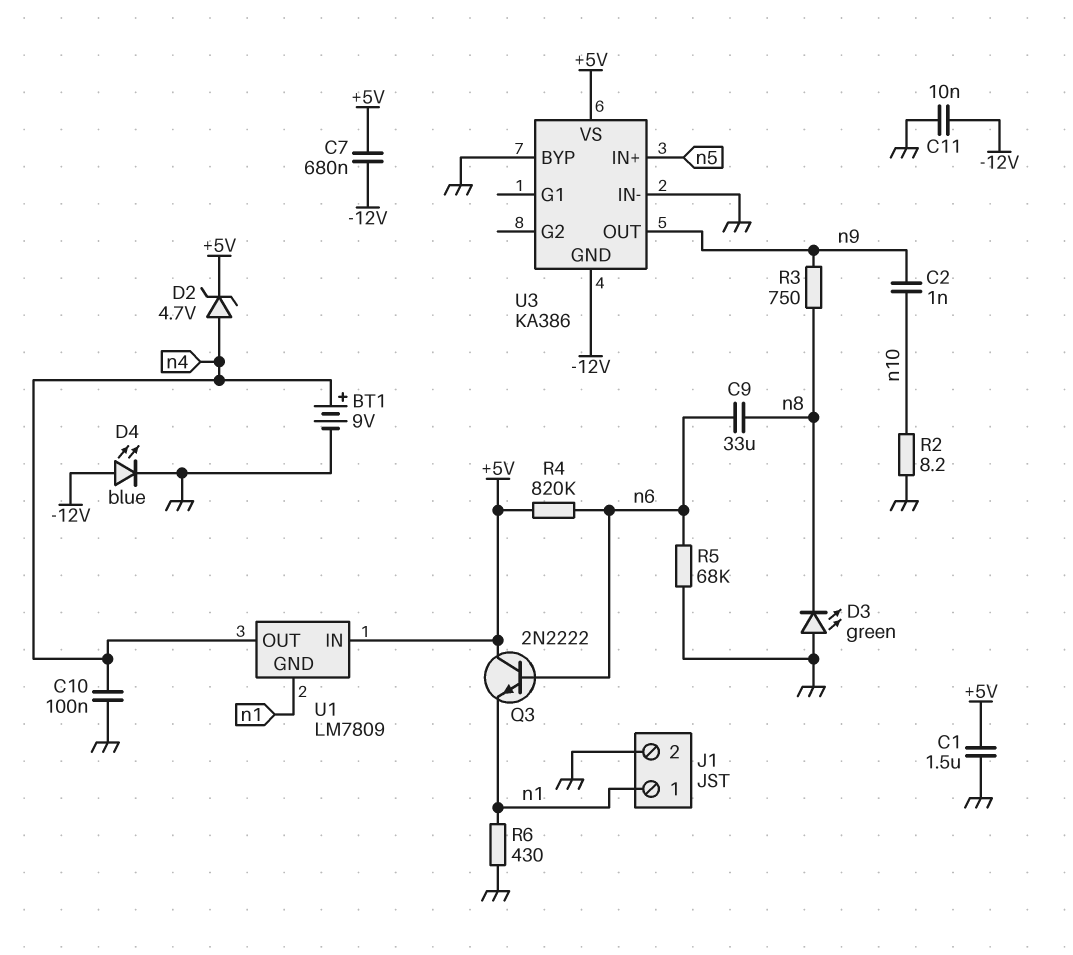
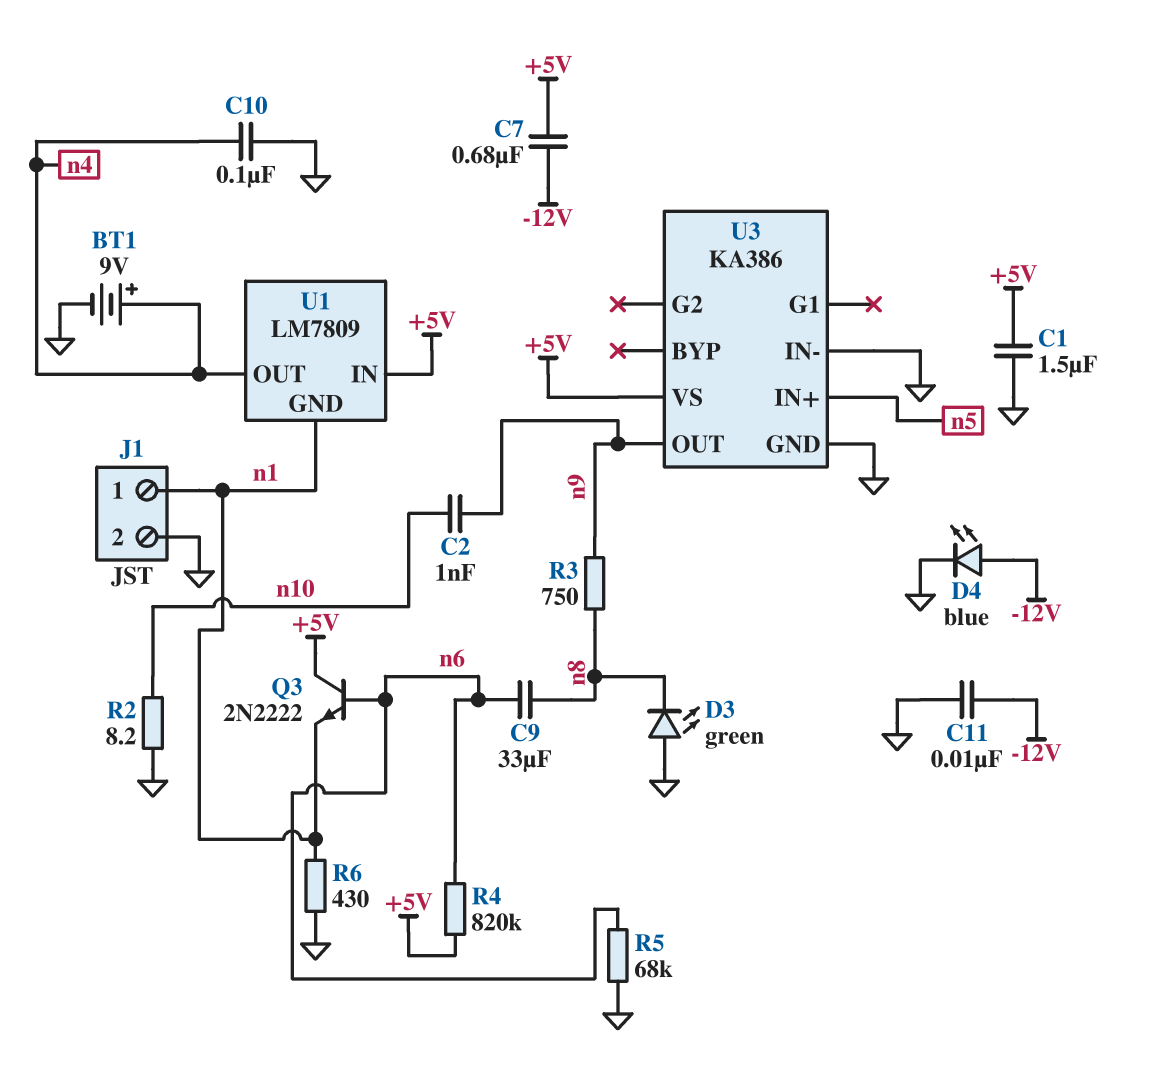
D2: zener 4.7V (A n4, K +5V) -> none
U3 pin BYP: GND -> none
U3 pin GND: -12V -> GND

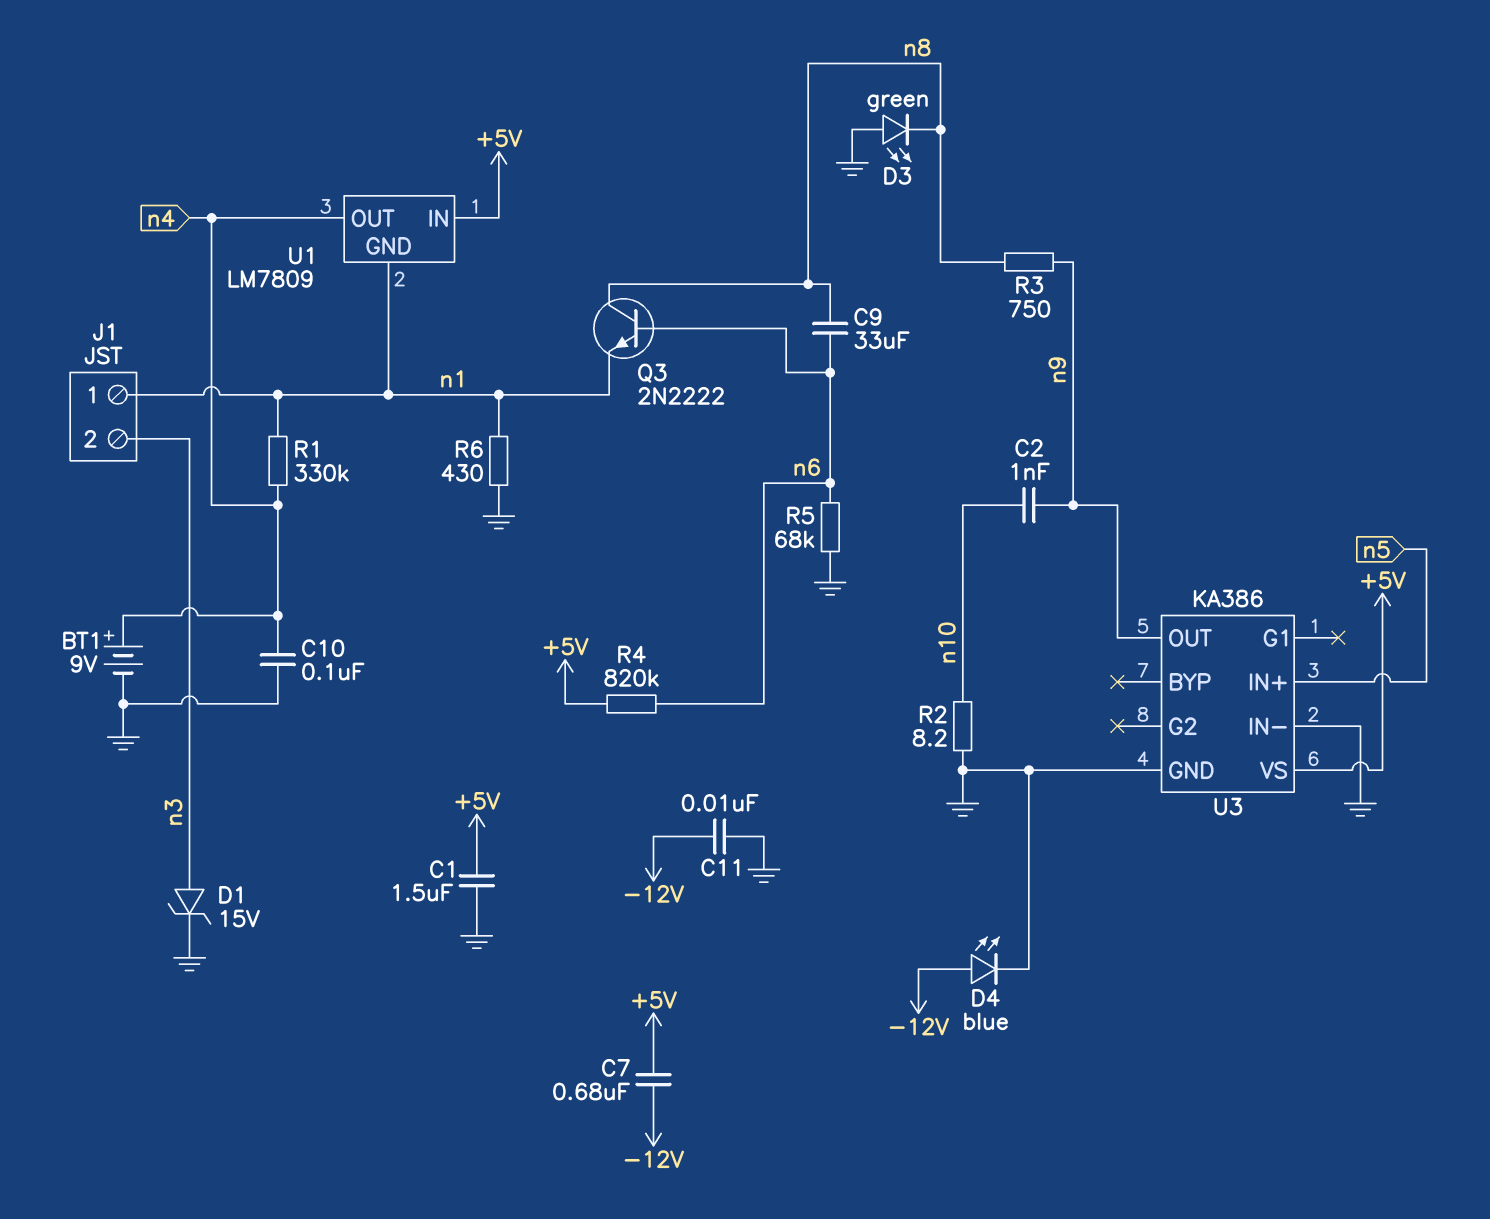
D1: none -> zener 15V (A n3, K GND)
J1 pin 2: GND -> n3
Q3: NPN 2N2222 (B n6, C +5V, E n1) -> NPN 2N2222 (B n6, C n8, E n1)
R1: none -> 330k (n1, n4)

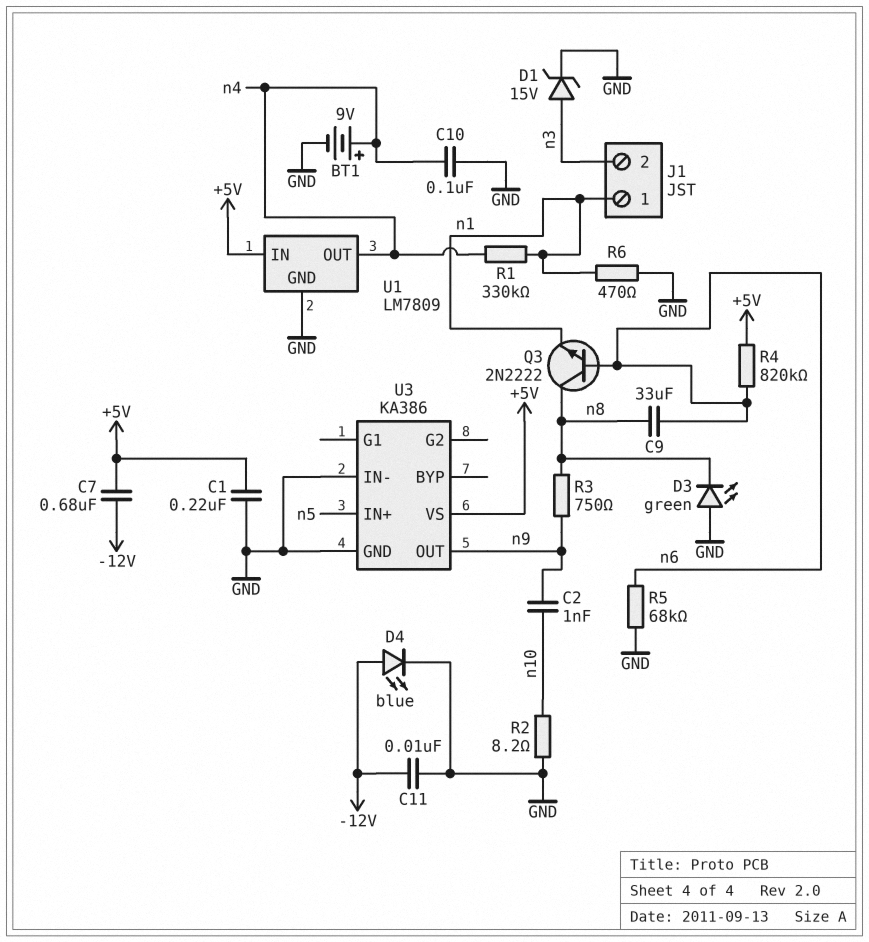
C1: 1.5uF (+5V, GND) -> 220nF (+5V, GND)
R6: 430 (GND, n1) -> 470 (GND, n1)
U1 pin GND: n1 -> GND

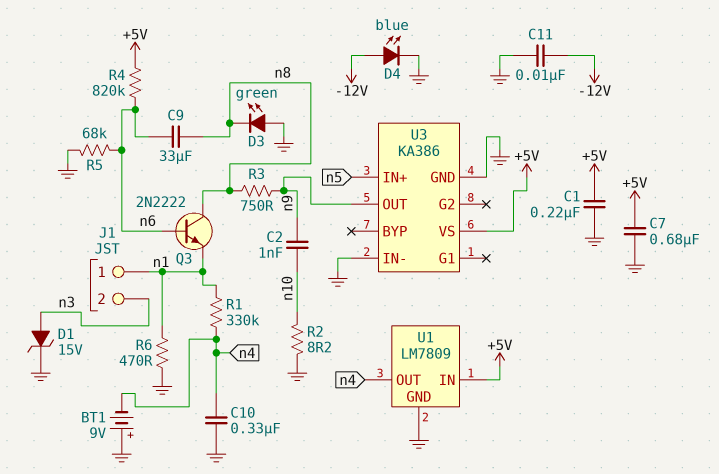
BT1: 9V (plus n4, minus GND) -> 9V (plus GND, minus n4)
C7: 680nF (+5V, -12V) -> 680nF (+5V, GND)
C10: 100nF (GND, n4) -> 330nF (GND, n4)

